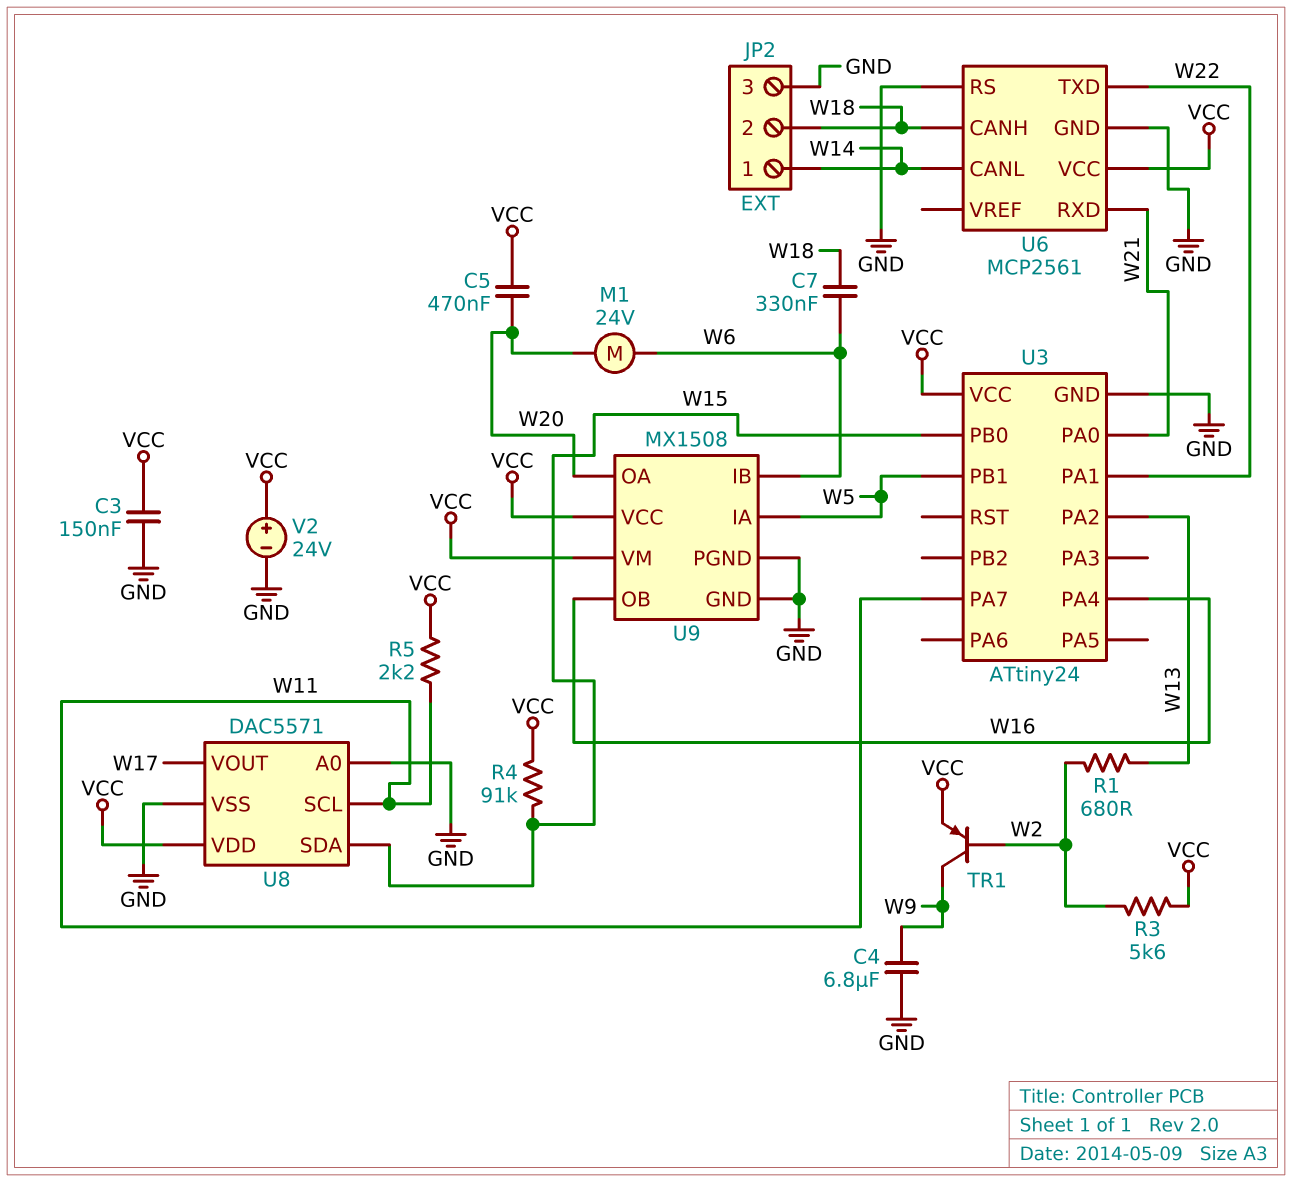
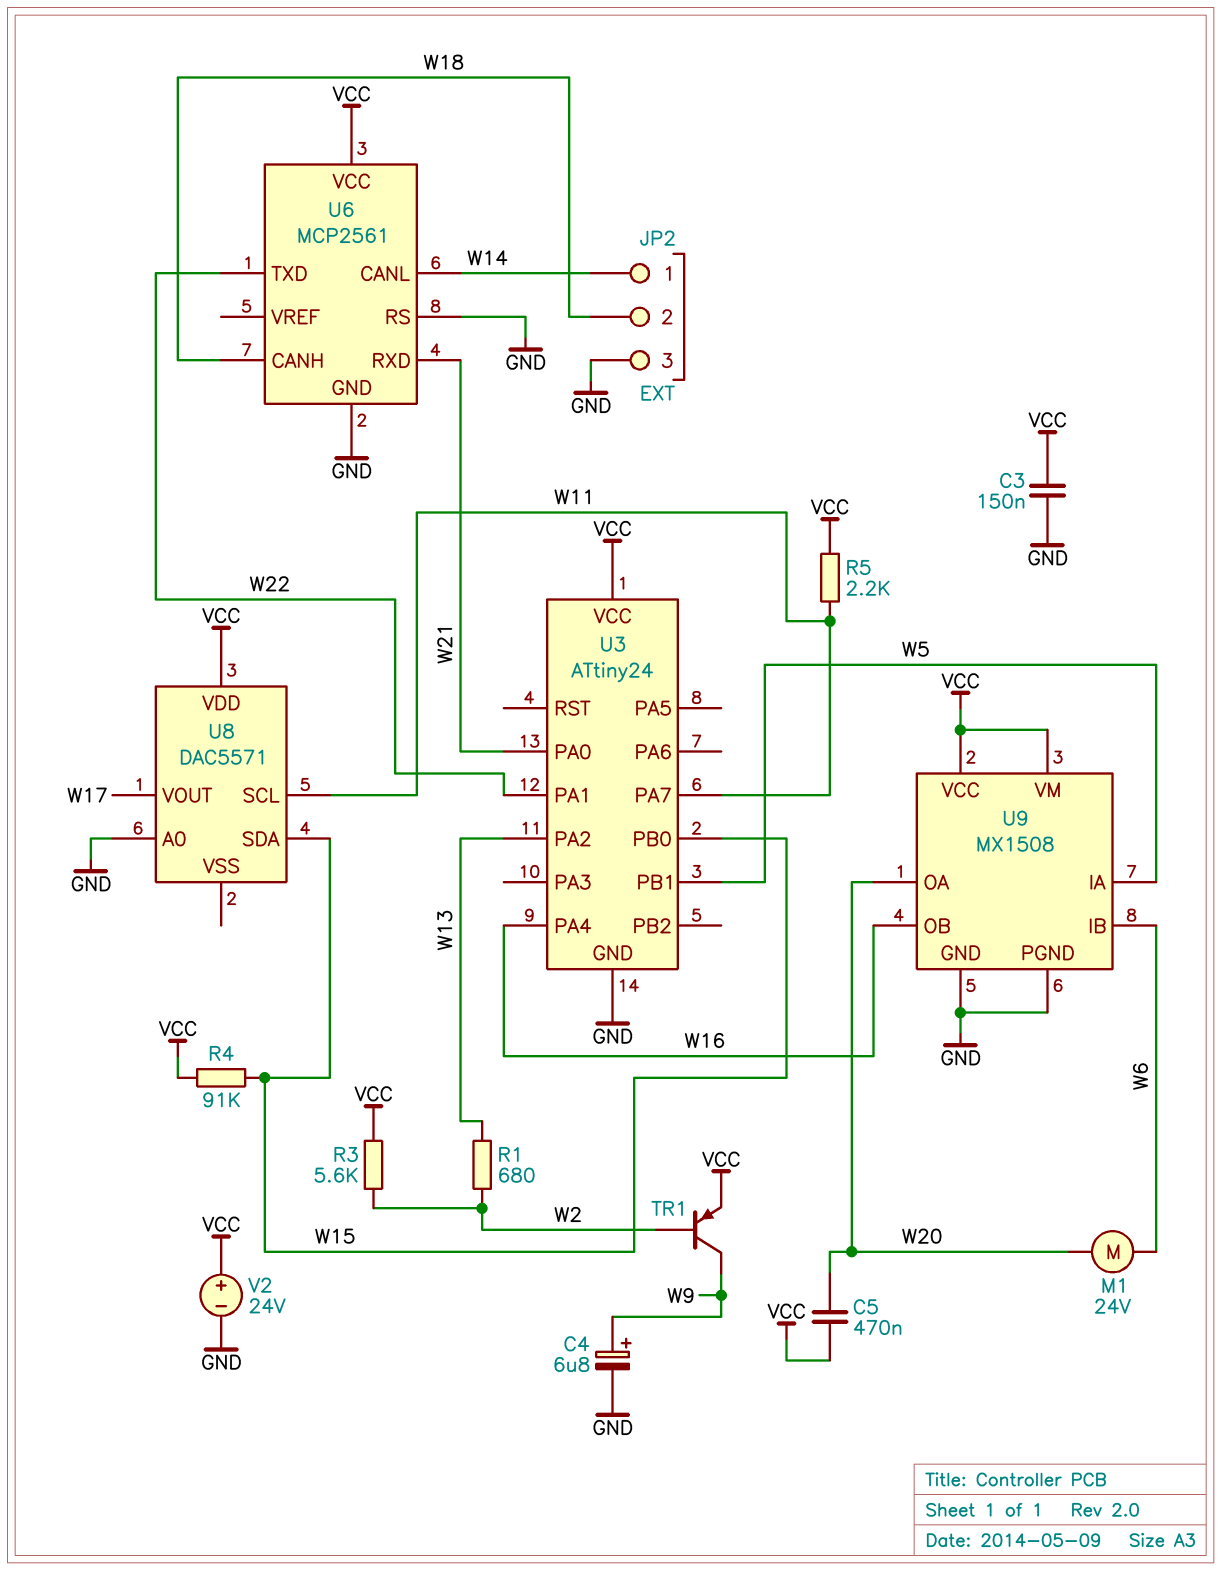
C4: 6.8uF (GND, W9) -> 6.8uF (plus W9, minus GND)
C7: 330nF (W6, W18) -> none
U8 pin VSS: GND -> none

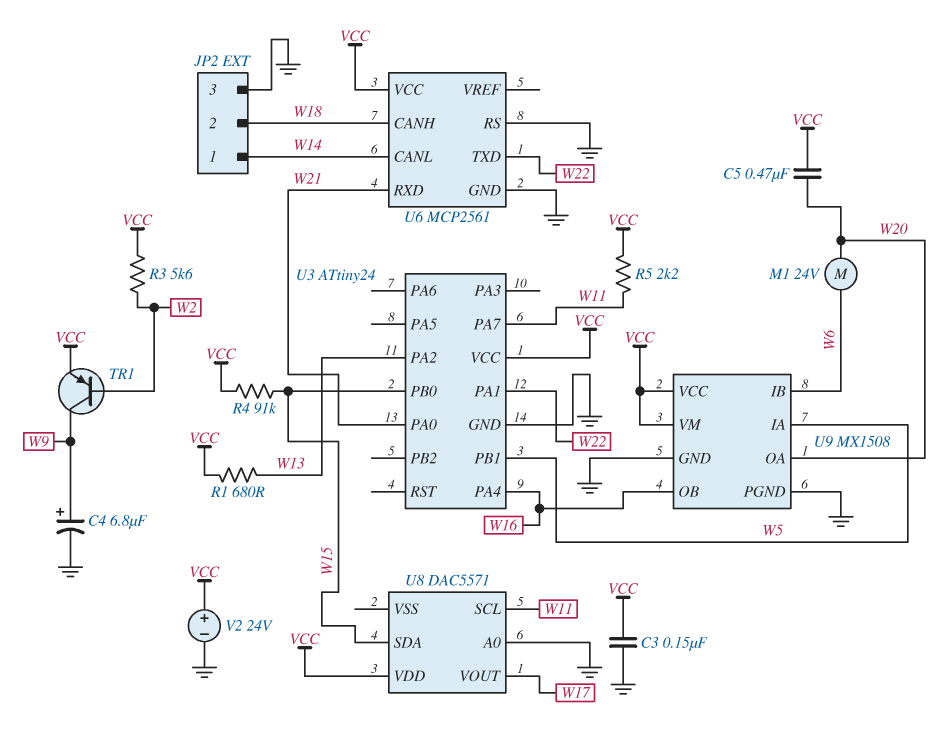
R1: 680 (W2, W13) -> 680 (VCC, W13)

